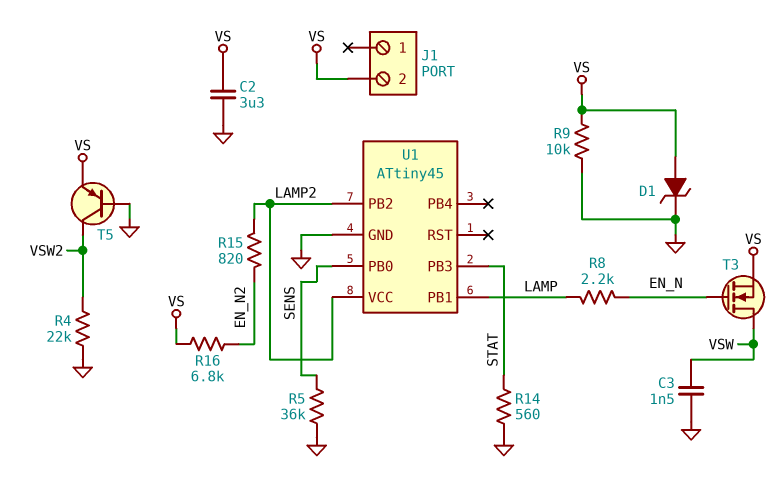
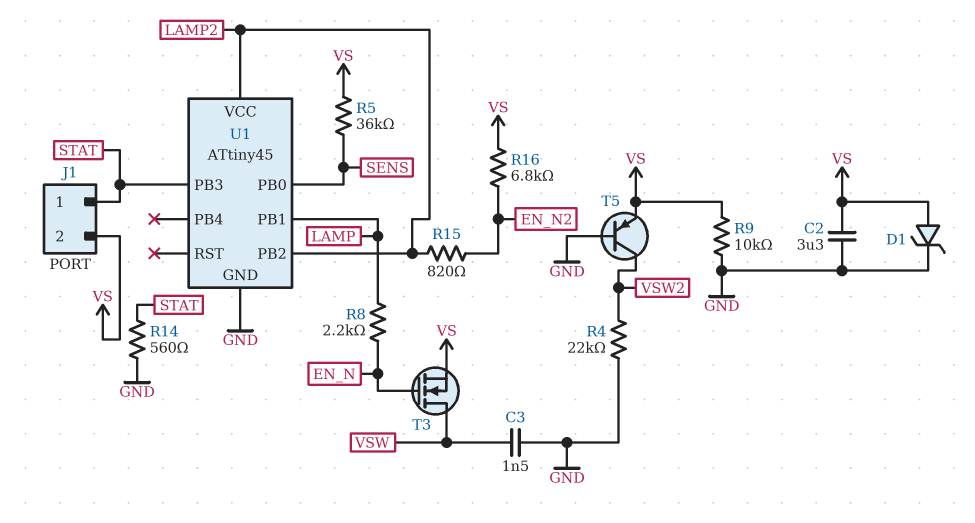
J1 pin 1: none -> STAT
R5: 36k (GND, SENS) -> 36k (SENS, VS)

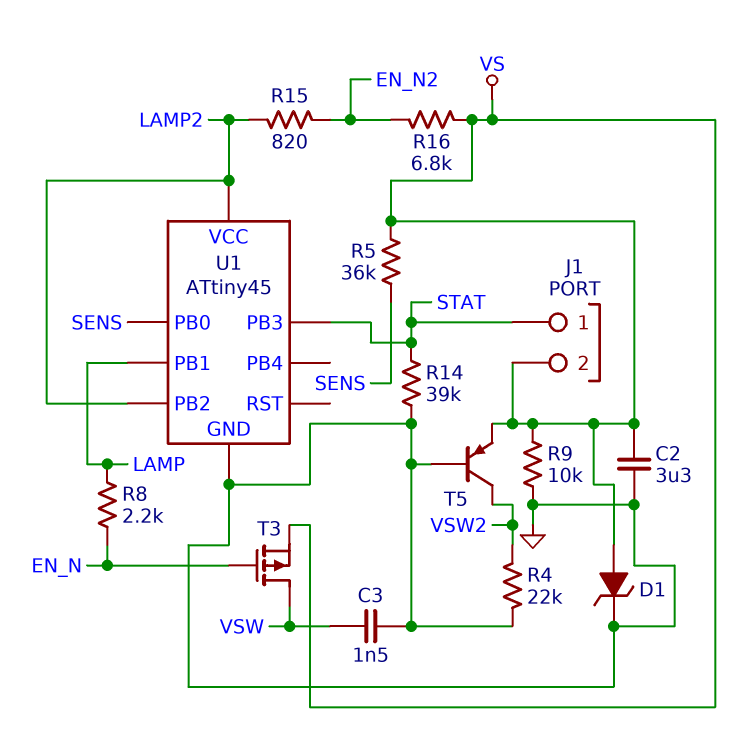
R14: 560 (GND, STAT) -> 39k (GND, STAT)
T3: NMOS (G EN_N, D VSW, S VS) -> PMOS (G EN_N, D VSW, S VS)

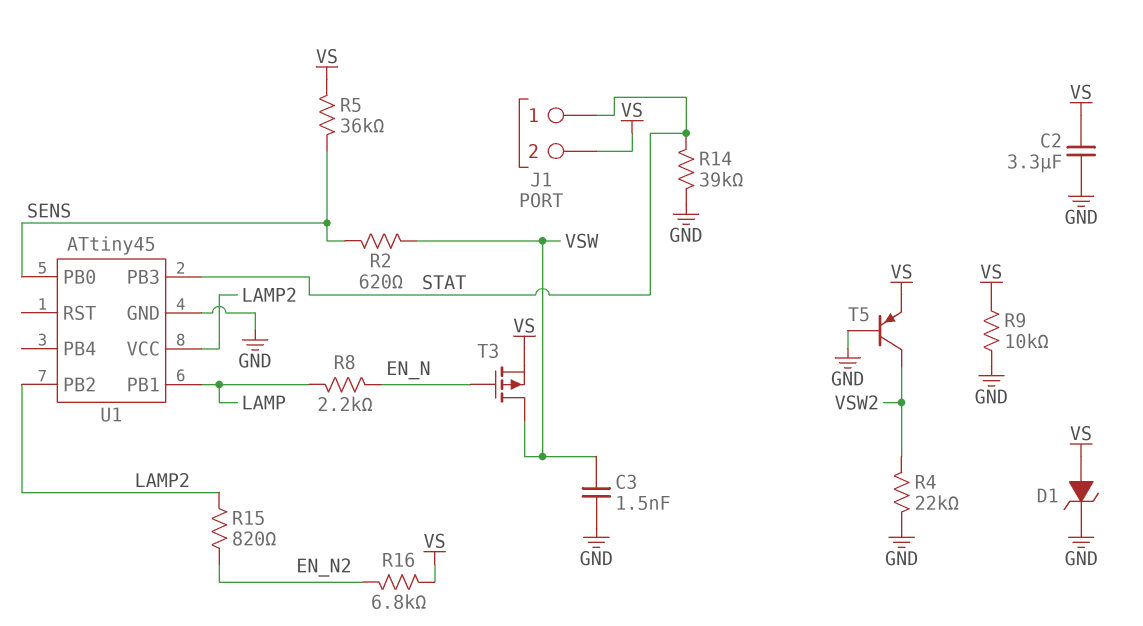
R2: none -> 620 (SENS, VSW)

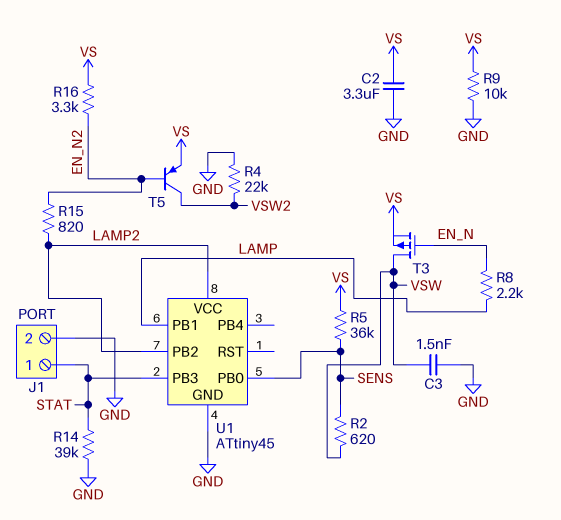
D1: zener (A VS, K GND) -> none
J1 pin 2: VS -> GND
R16: 6.8k (EN_N2, VS) -> 3.3k (EN_N2, VS)
T5: PNP (B GND, C VSW2, E VS) -> PNP (B EN_N2, C VSW2, E VS)

